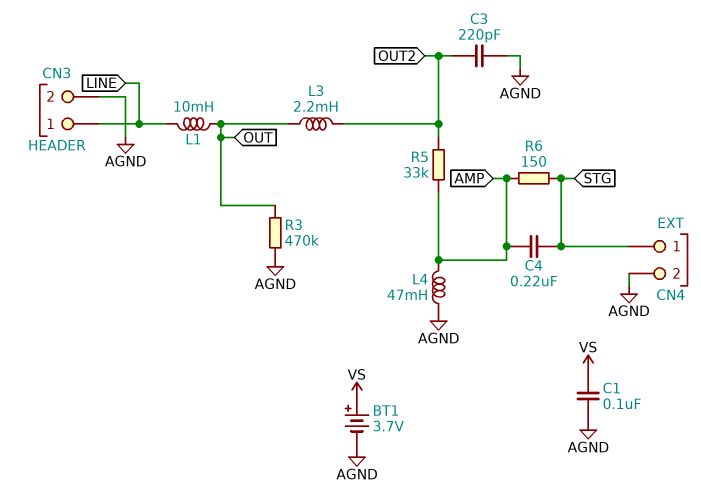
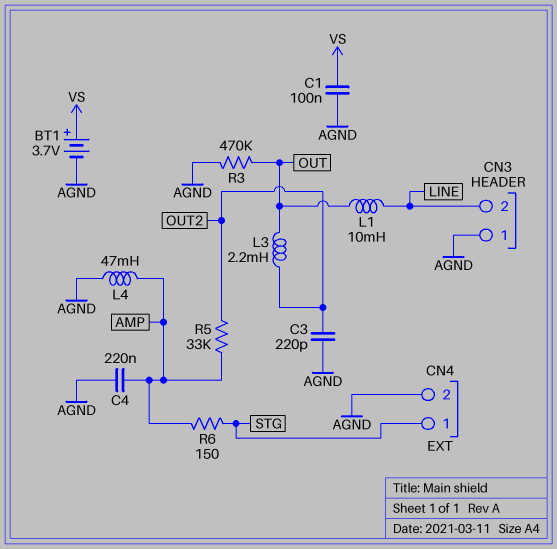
C4: 220nF (AMP, STG) -> 220nF (AGND, AMP)
CN3 pin 1: LINE -> AGND
CN3 pin 2: AGND -> LINE

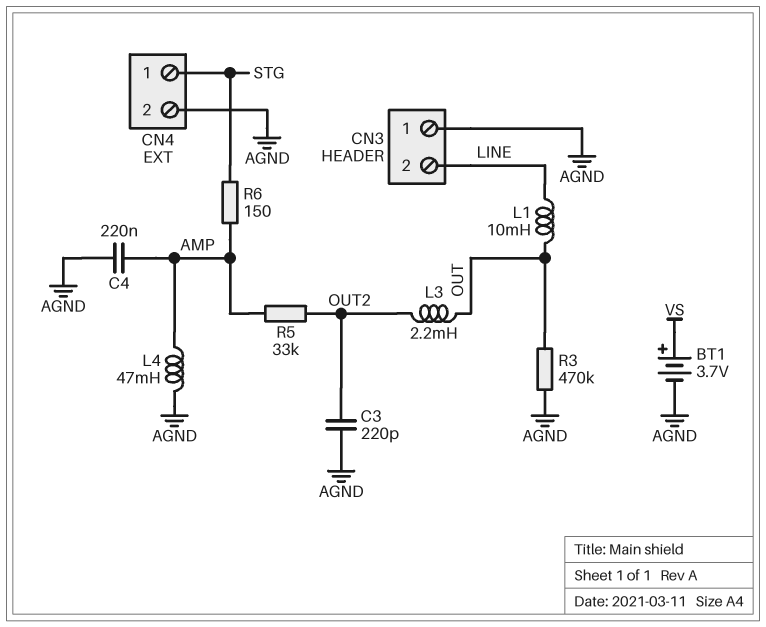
C1: 100nF (AGND, VS) -> none

